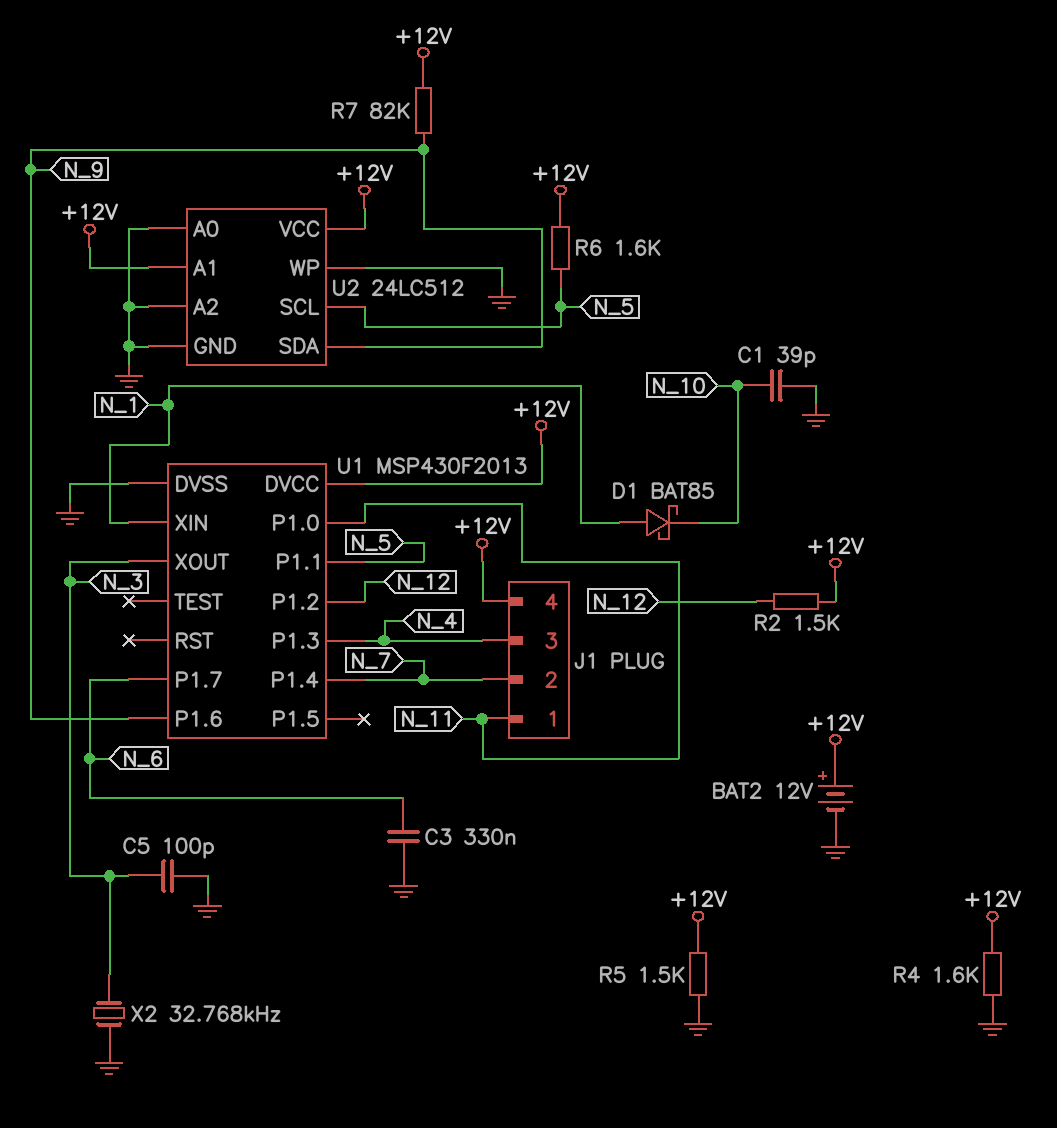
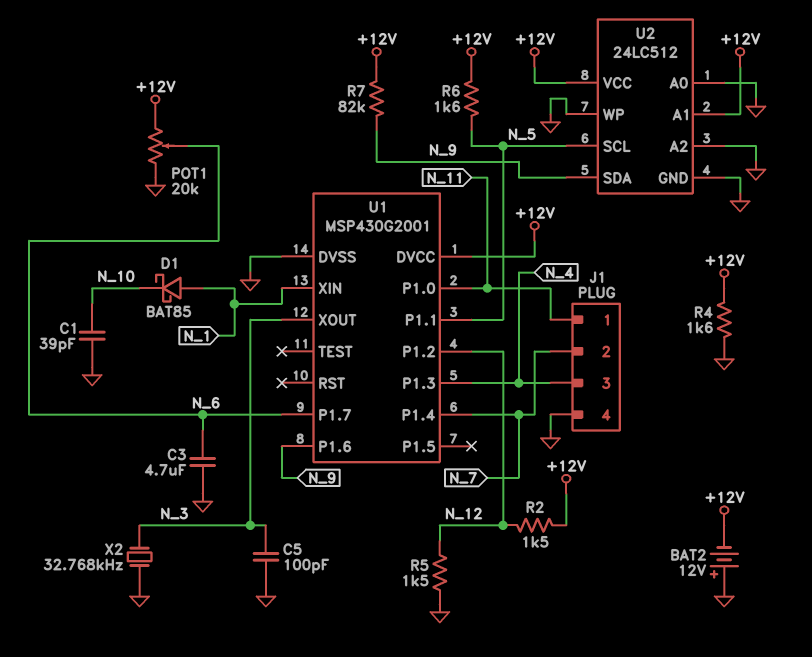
BAT2: 12V (plus +12V, minus GND) -> 12V (plus GND, minus +12V)
C3: 330nF (GND, N_6) -> 4.7uF (GND, N_6)
J1 pin 4: +12V -> GND
POT1: none -> 20k (+12V, GND, wiper N_6)
R5: 1.5k (+12V, GND) -> 1.5k (GND, N_12)
U1: MSP430F2013 -> MSP430G2001

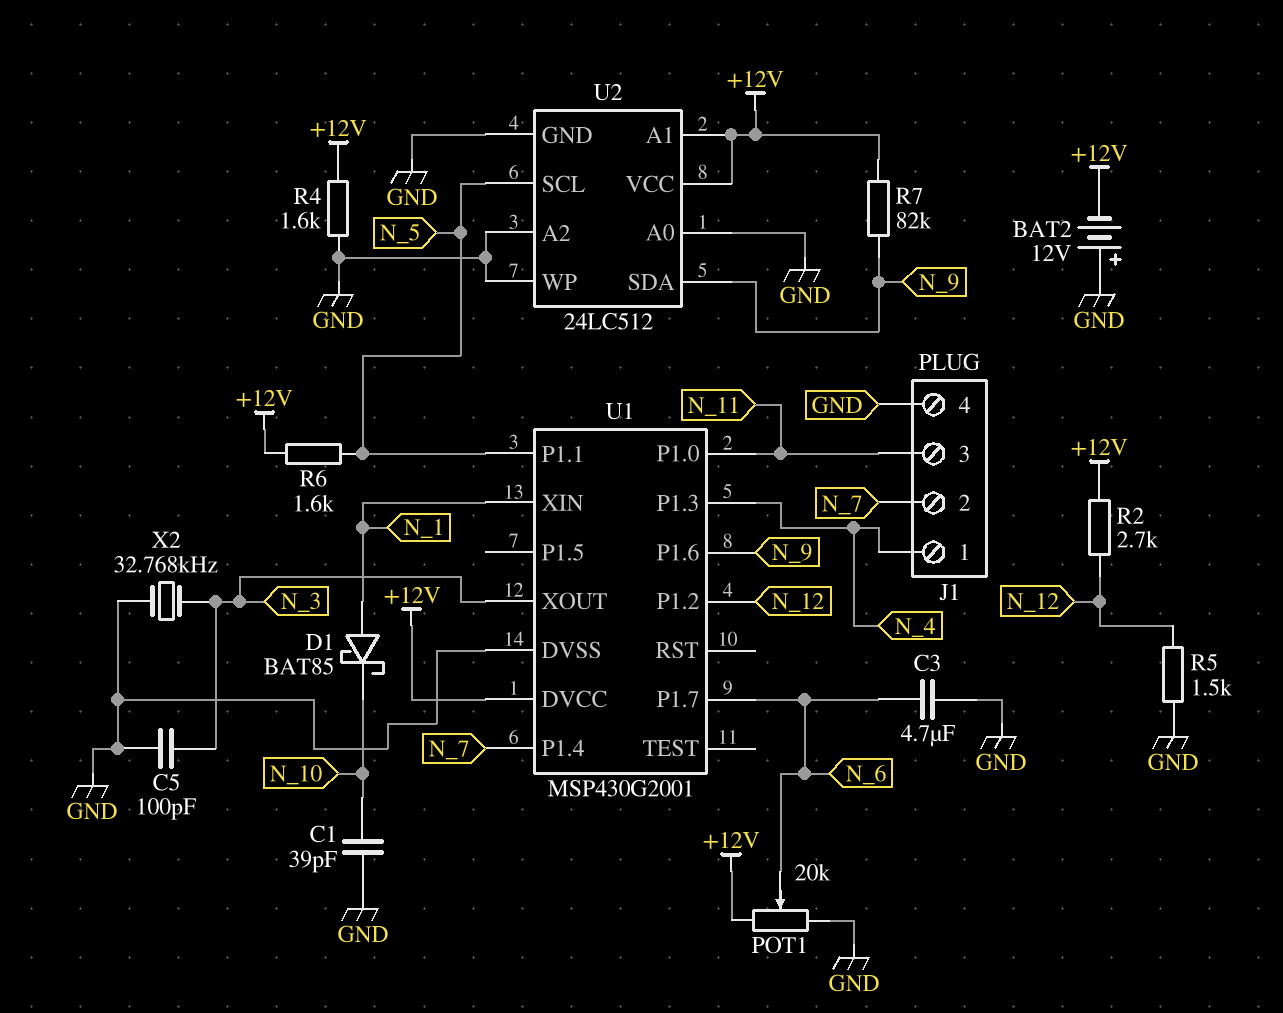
J1 pin 1: N_11 -> N_4
J1 pin 3: N_4 -> N_11
R2: 1.5k (+12V, N_12) -> 2.7k (+12V, N_12)

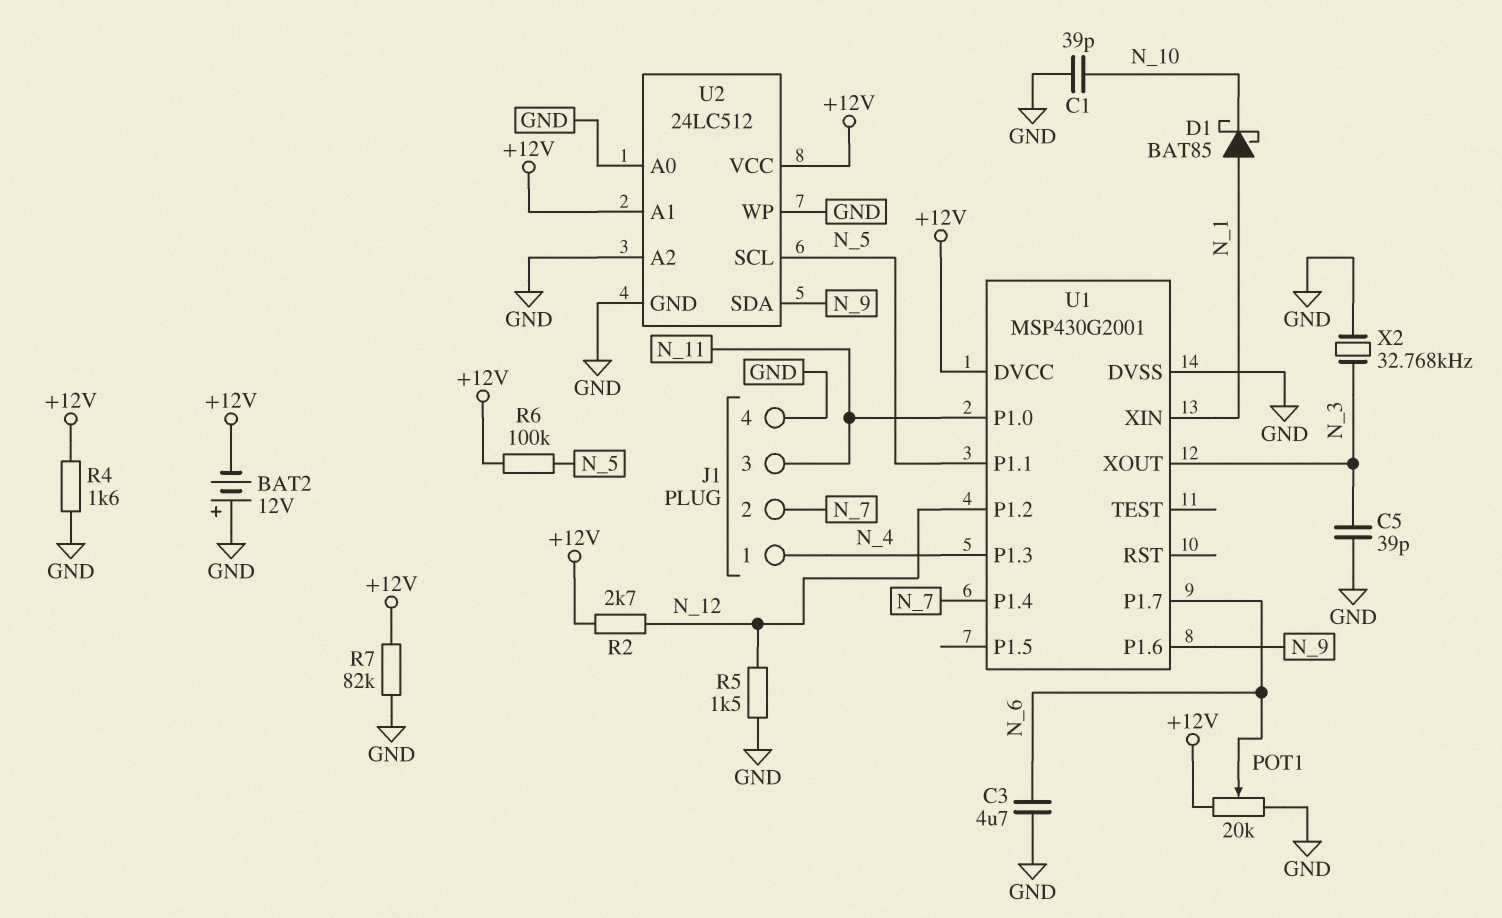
C5: 100pF (GND, N_3) -> 39pF (GND, N_3)
R6: 1.6k (+12V, N_5) -> 100k (+12V, N_5)
R7: 82k (+12V, N_9) -> 82k (+12V, GND)

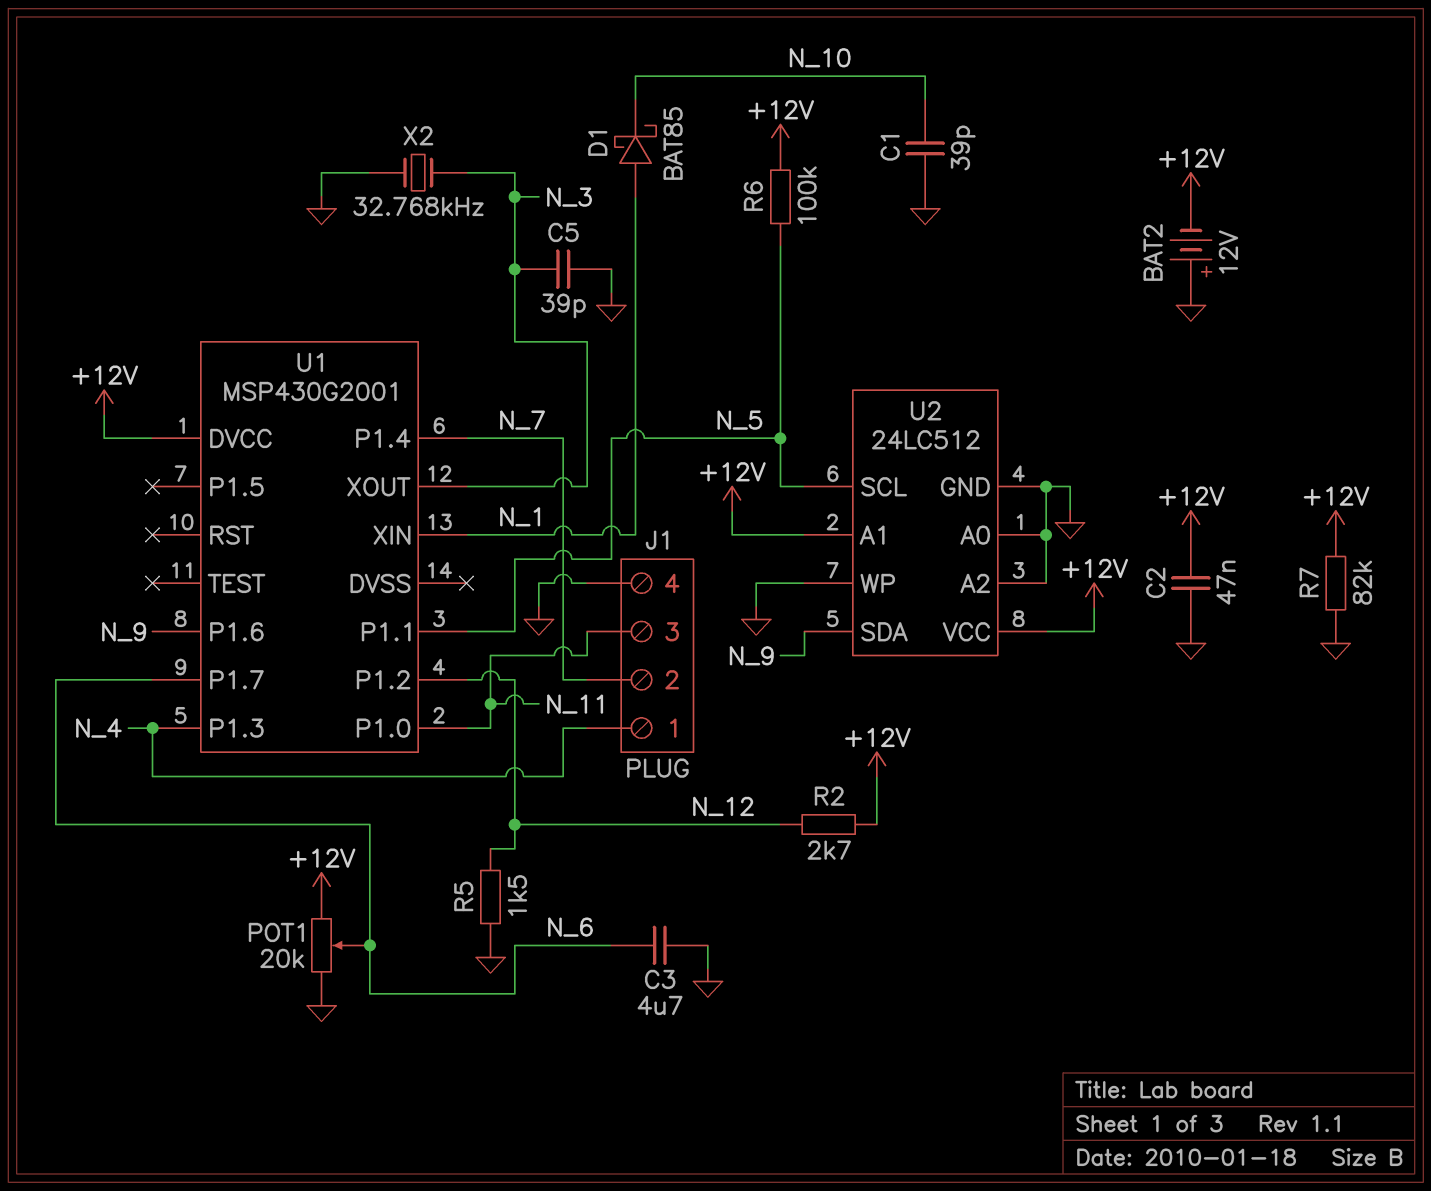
C2: none -> 47nF (+12V, GND)
R4: 1.6k (+12V, GND) -> none
U1 pin DVSS: GND -> none

